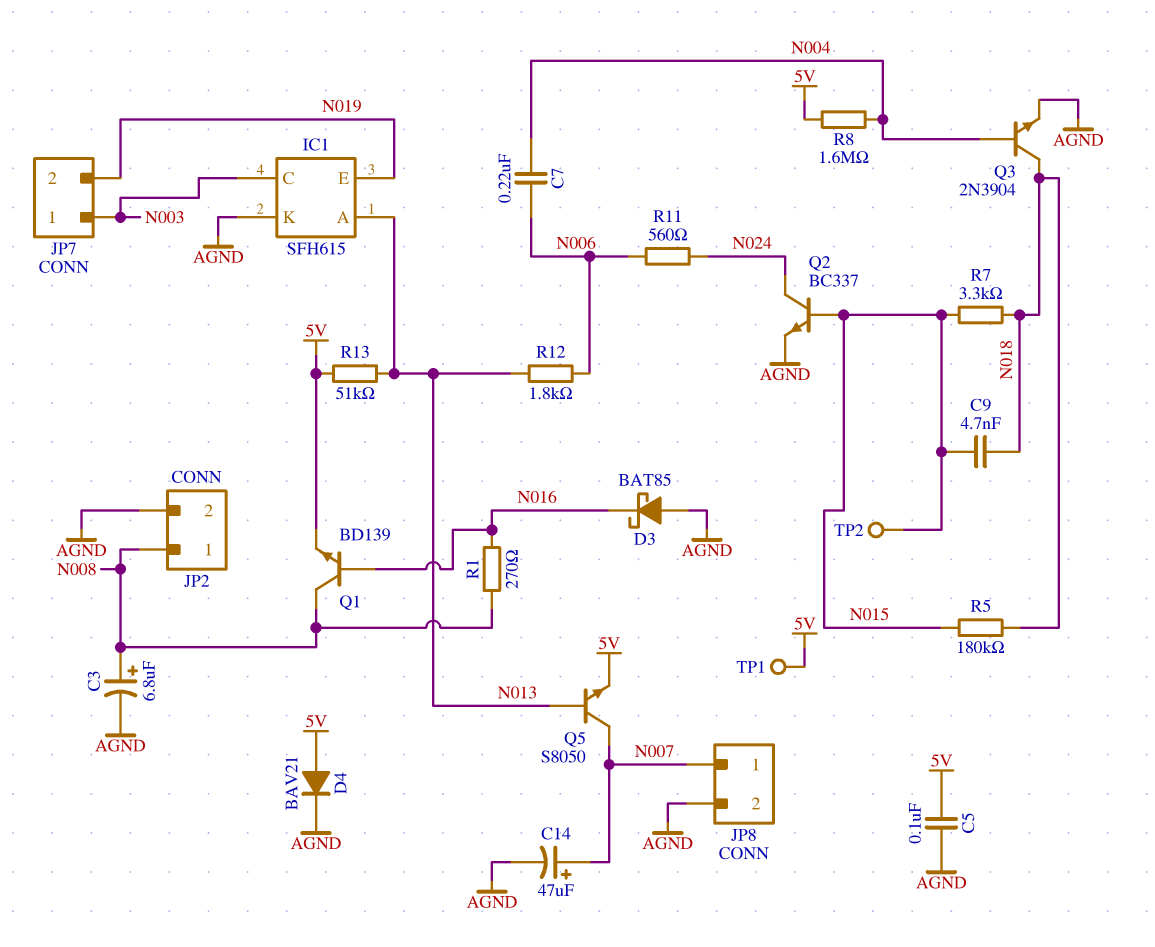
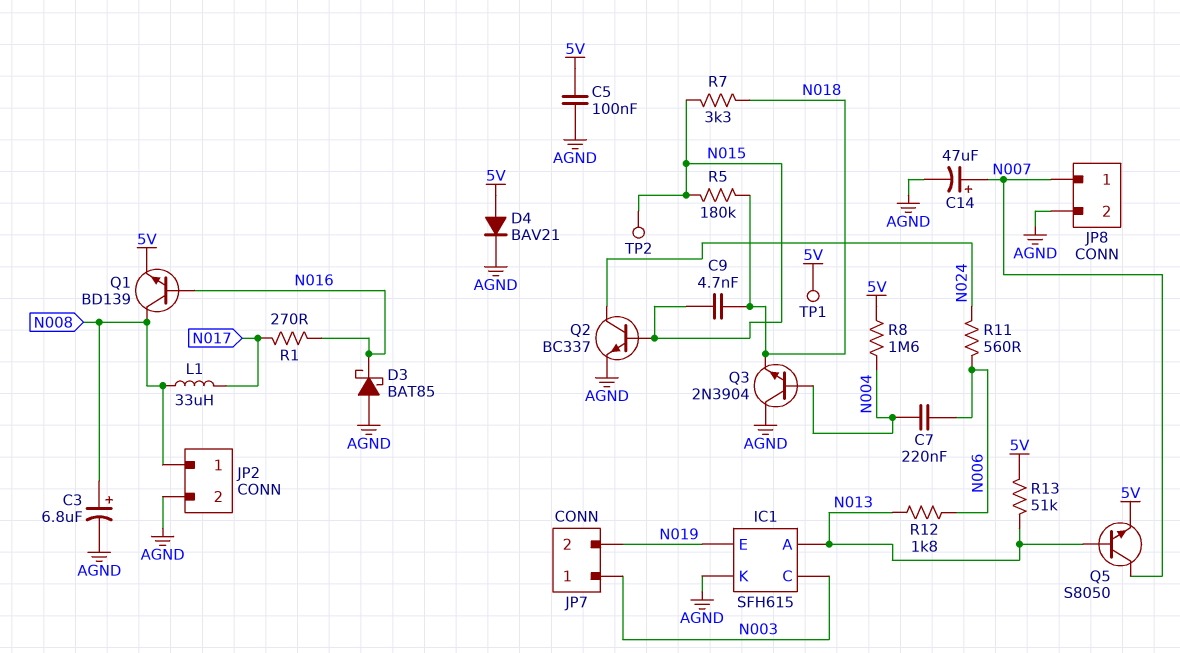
L1: none -> 33uH (N008, N017)
Q3: NPN 2N3904 (B N004, C N018, E AGND) -> NPN 2N3904 (B N004, C AGND, E N018)
R1: 270 (N008, N016) -> 270 (N016, N017)

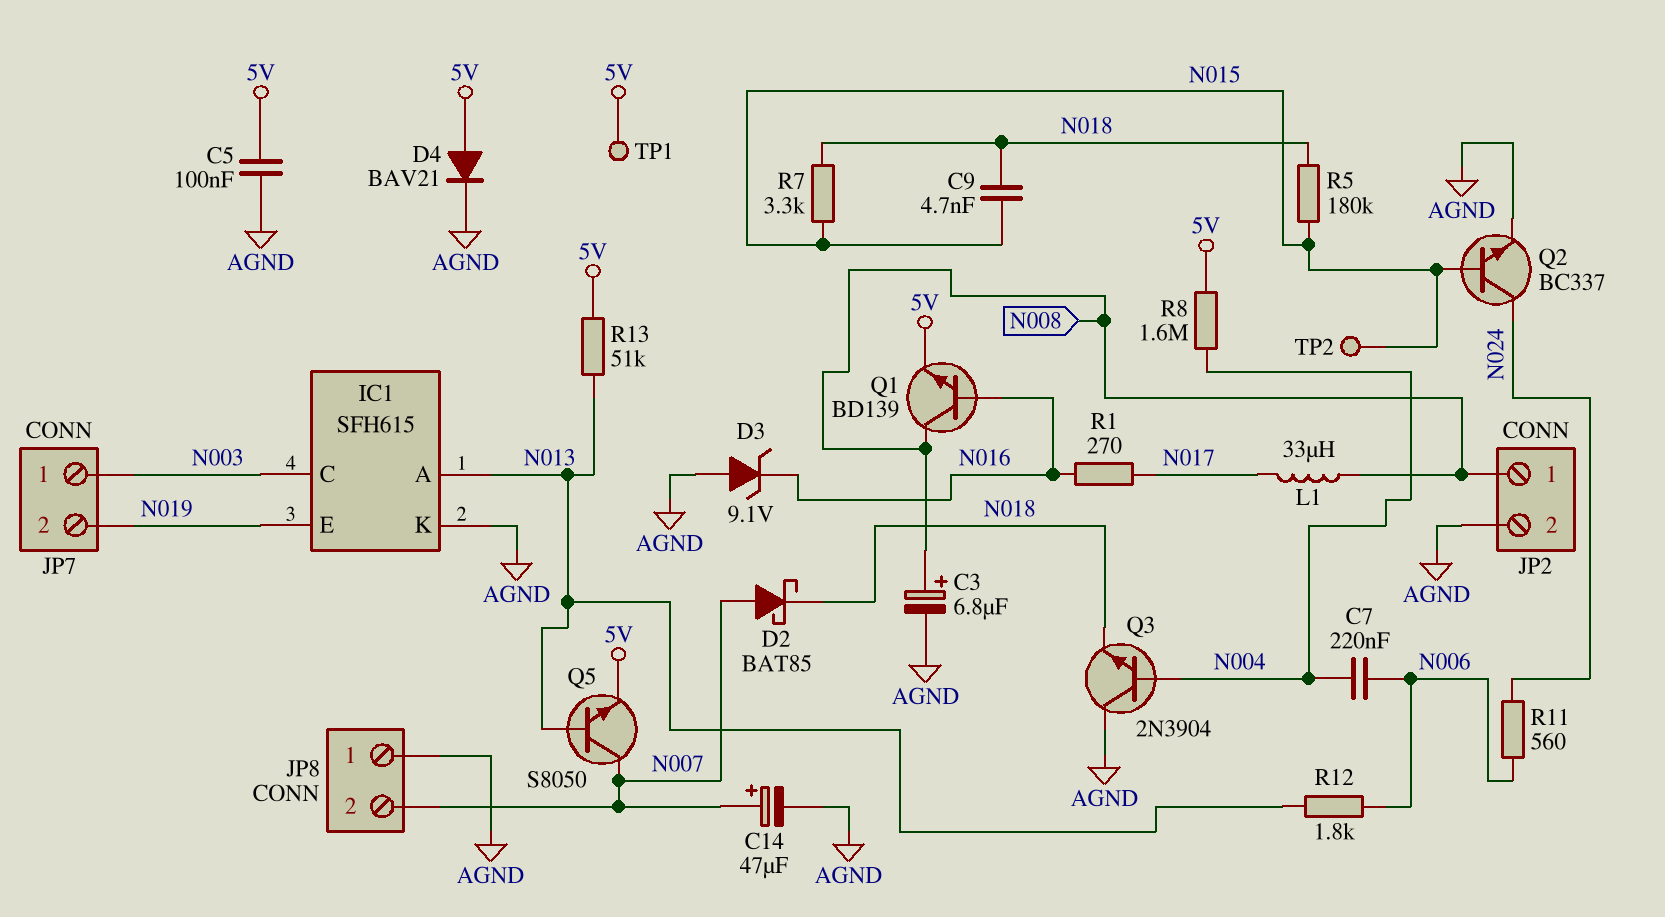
D2: none -> schottky BAT85 (A N007, K N018)
D3: schottky BAT85 (A AGND, K N016) -> zener 9.1V (A AGND, K N016)
JP8 pin 1: N007 -> AGND
JP8 pin 2: AGND -> N007

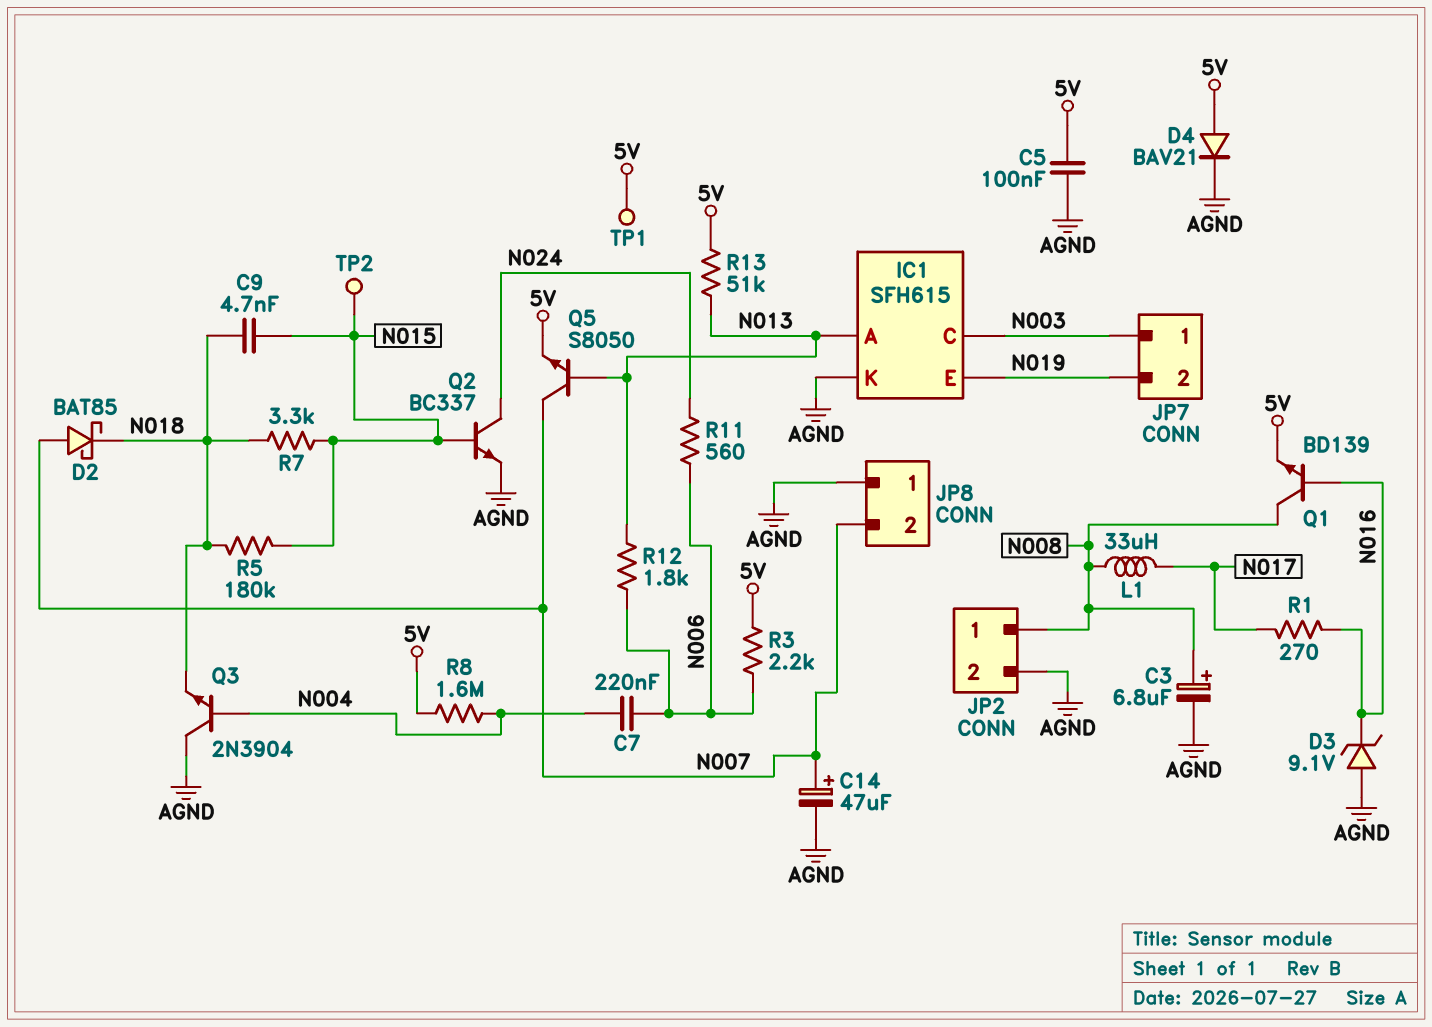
R3: none -> 2.2k (5V, N006)

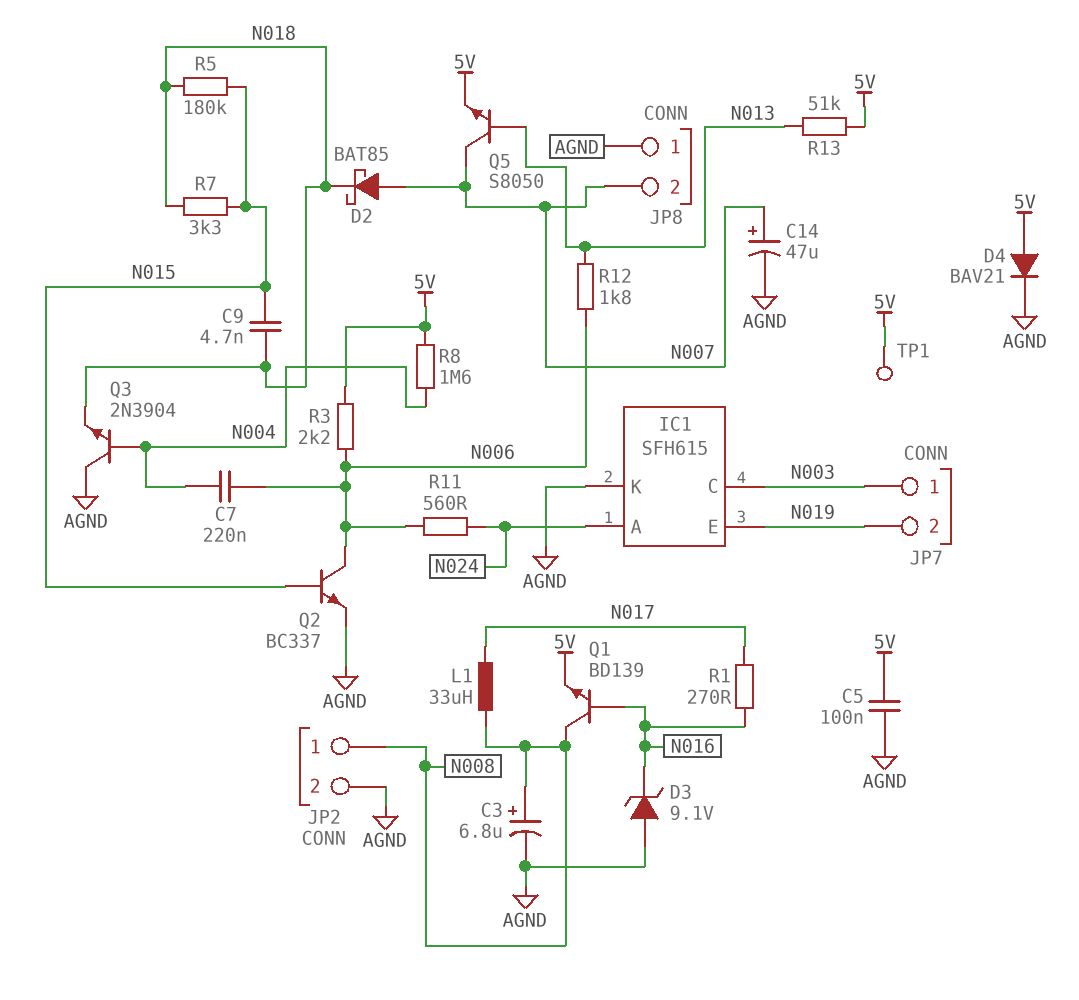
IC1 pin A: N013 -> N024
Q2: NPN BC337 (B N015, C N024, E AGND) -> NPN BC337 (B N015, C N006, E AGND)
TP2: test point (N015) -> none

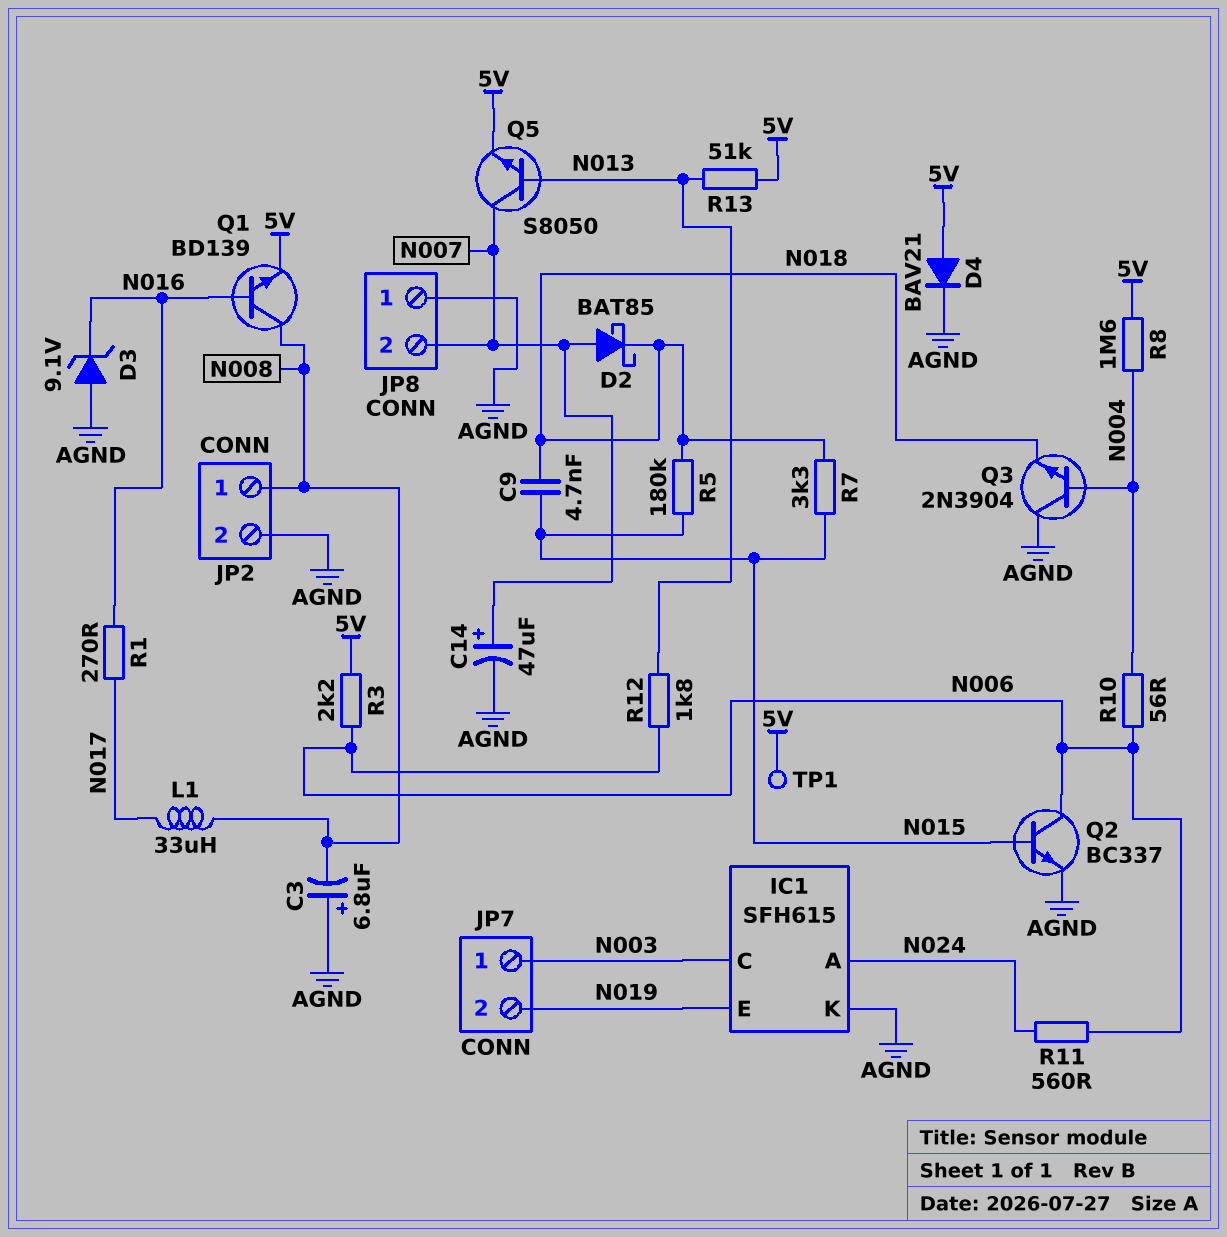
C3: 6.8uF (plus N008, minus AGND) -> 6.8uF (plus AGND, minus N008)
C5: 100nF (5V, AGND) -> none
C7: 220nF (N004, N006) -> none
R10: none -> 56 (N004, N006)

